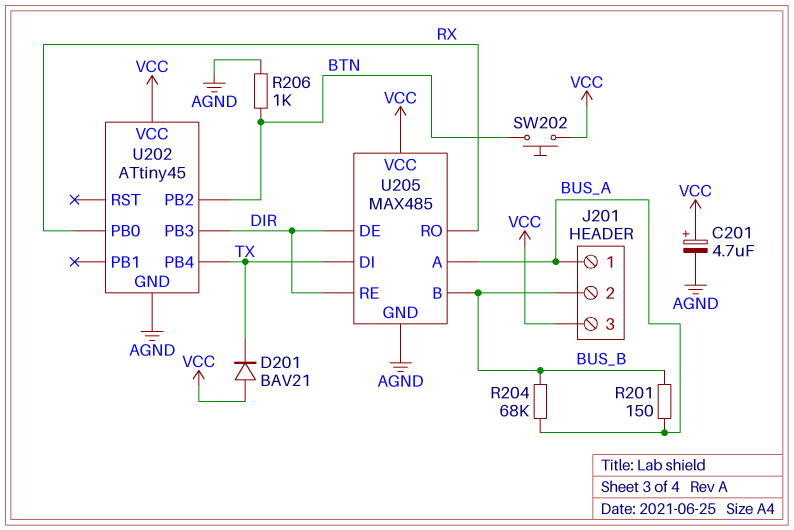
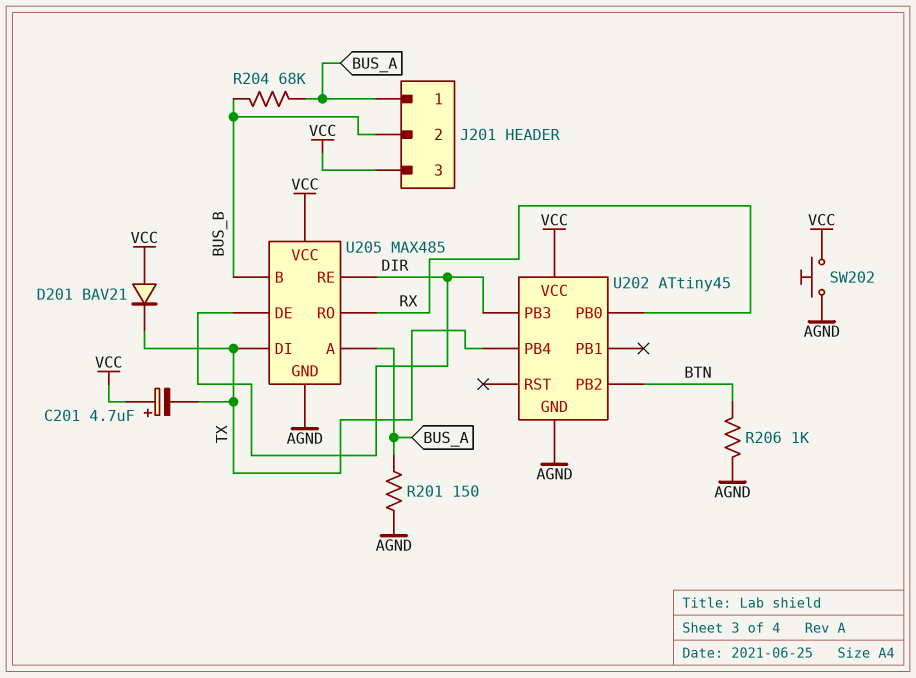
C201: 4.7uF (plus VCC, minus AGND) -> 4.7uF (plus VCC, minus TX)
R201: 150 (BUS_A, BUS_B) -> 150 (AGND, BUS_A)
SW202: button (BTN, VCC) -> button (AGND, VCC)

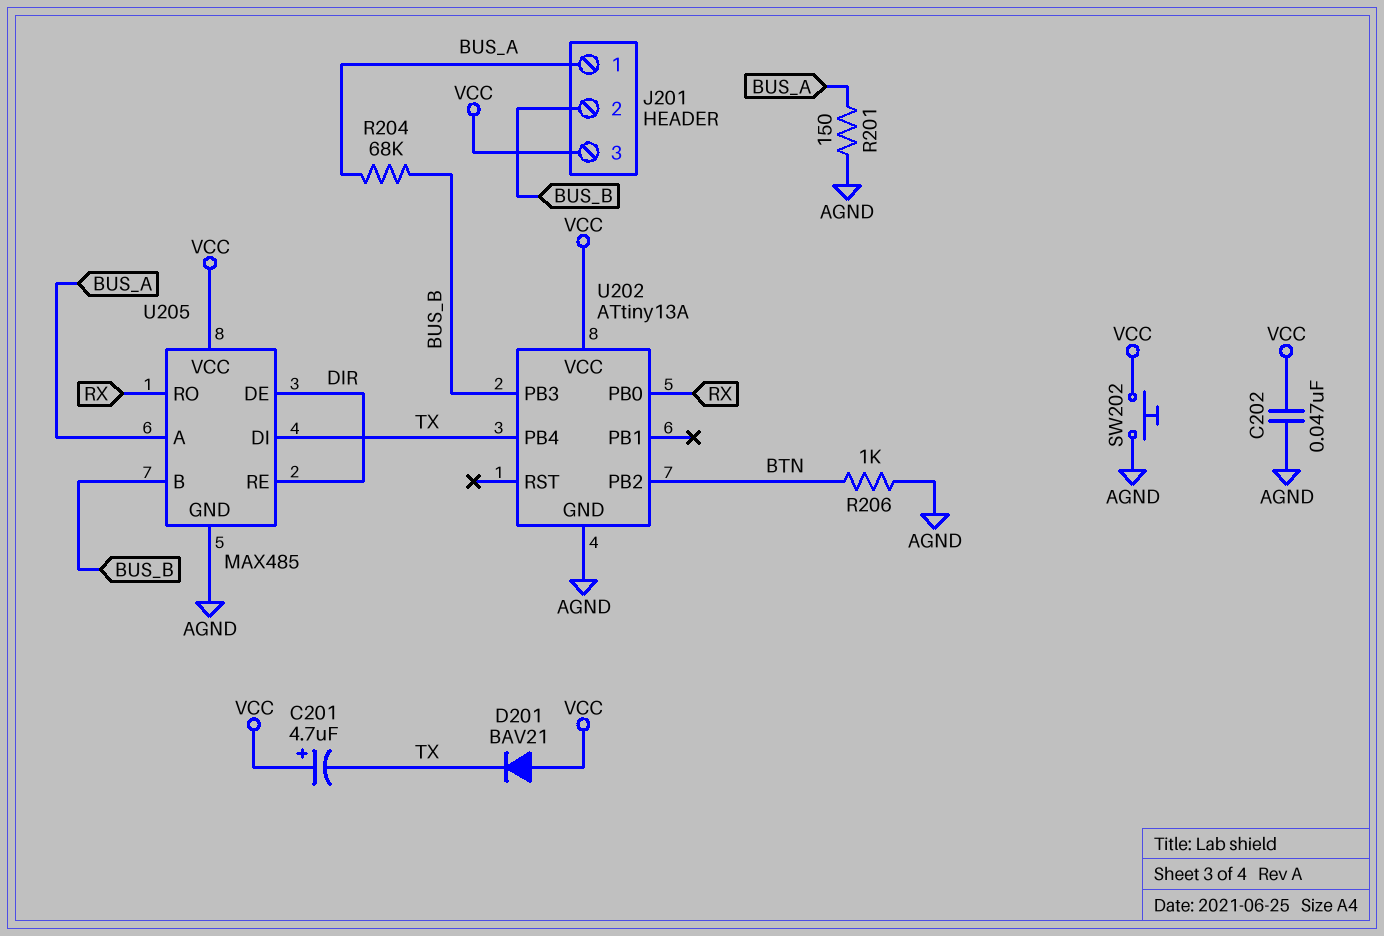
C202: none -> 47nF (AGND, VCC)
U202: ATtiny45 -> ATtiny13A
U202 pin PB3: DIR -> BUS_B

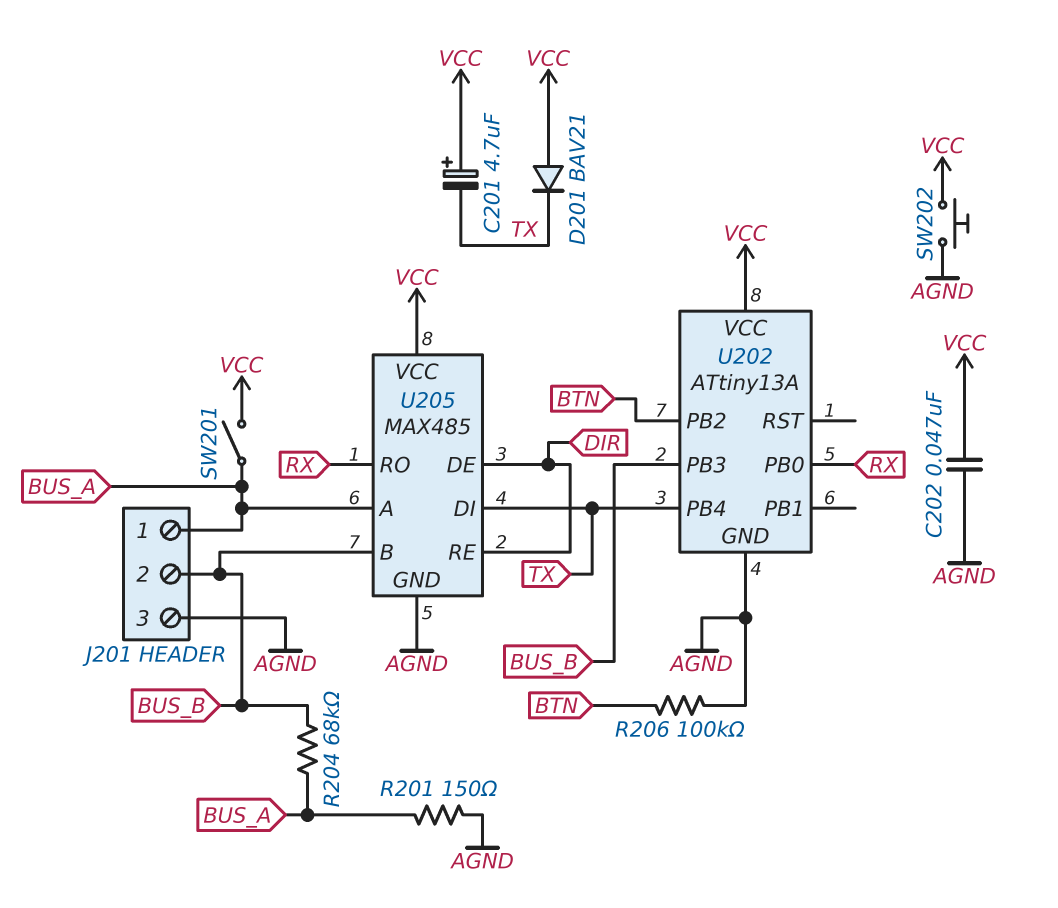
J201 pin 3: VCC -> AGND
R206: 1k (AGND, BTN) -> 100k (AGND, BTN)
SW201: none -> switch (BUS_A, VCC)

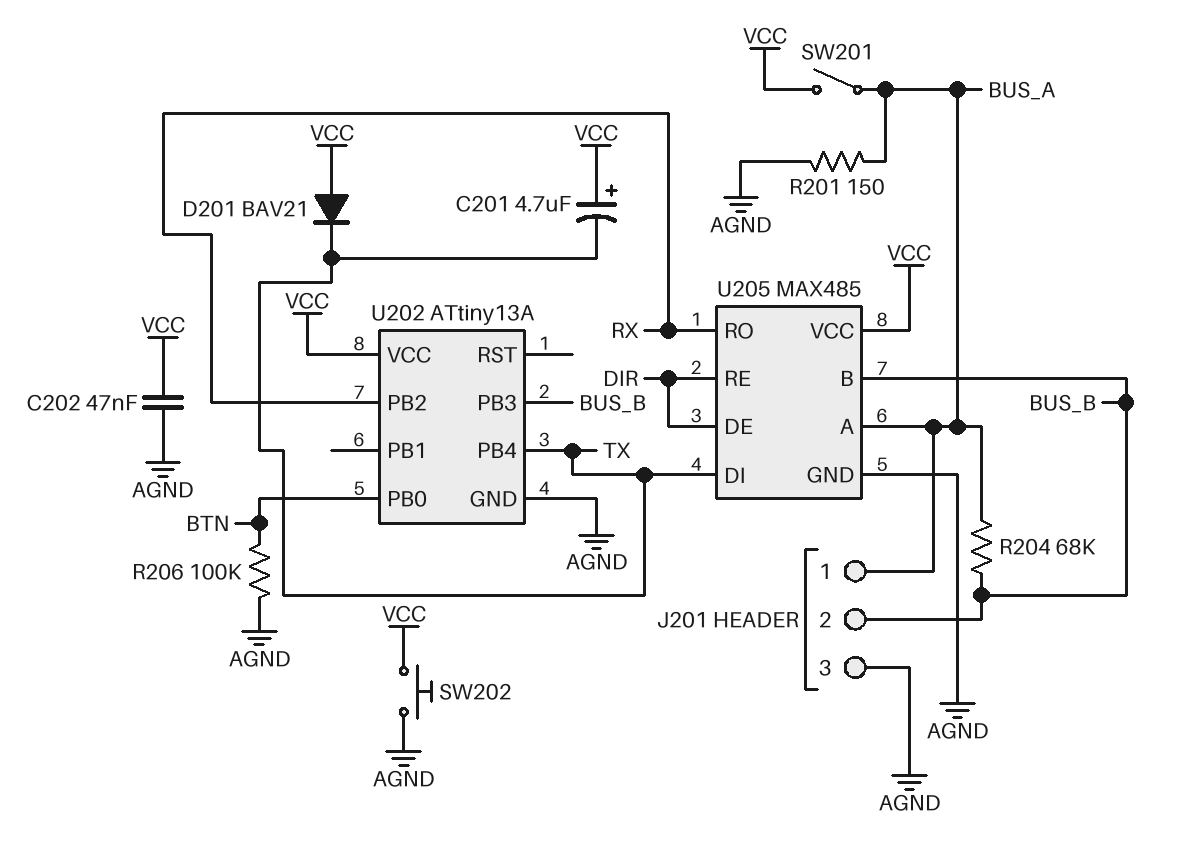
U202 pin PB0: RX -> BTN
U202 pin PB2: BTN -> RX

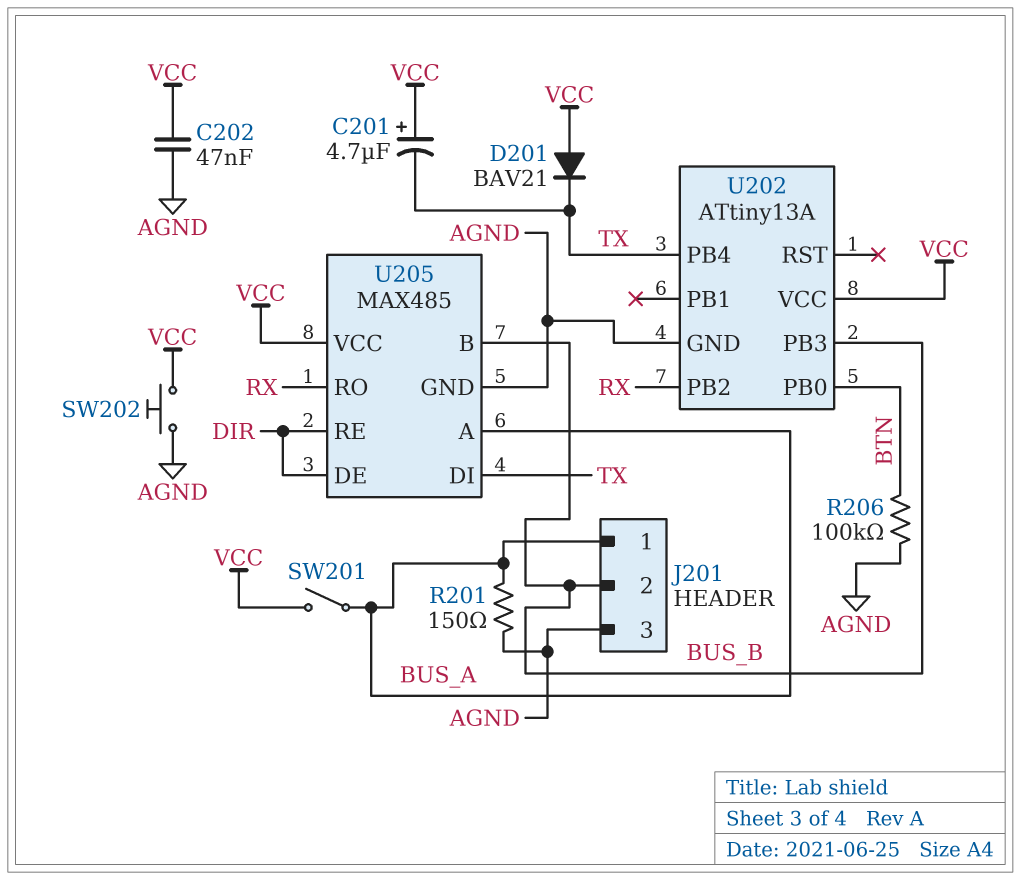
R204: 68k (BUS_A, BUS_B) -> none

